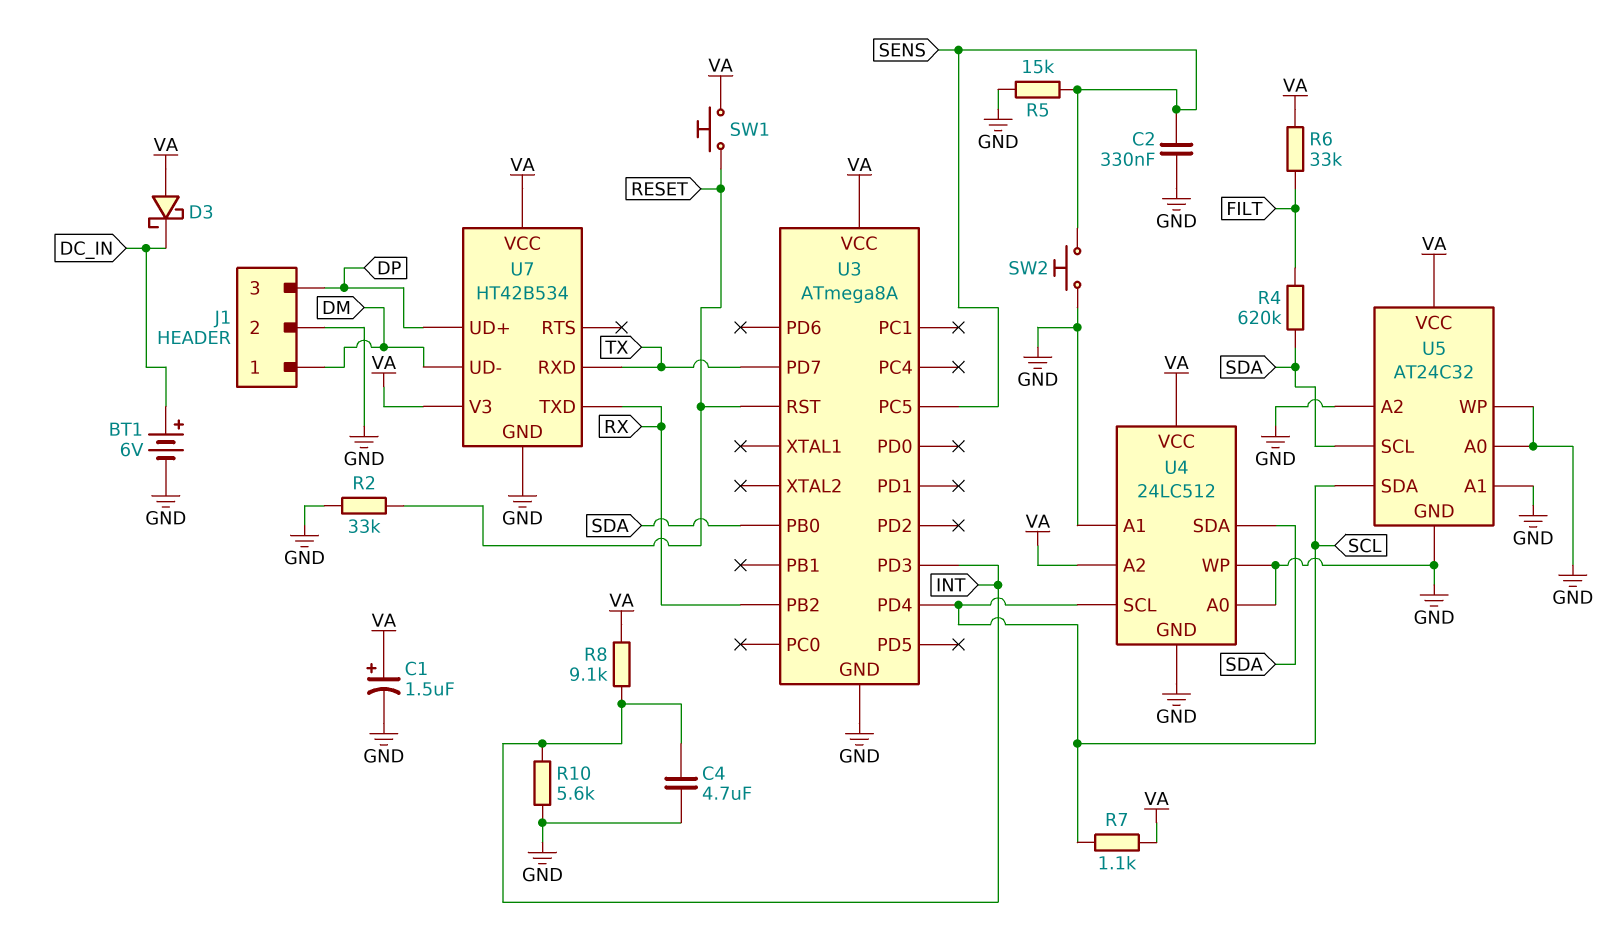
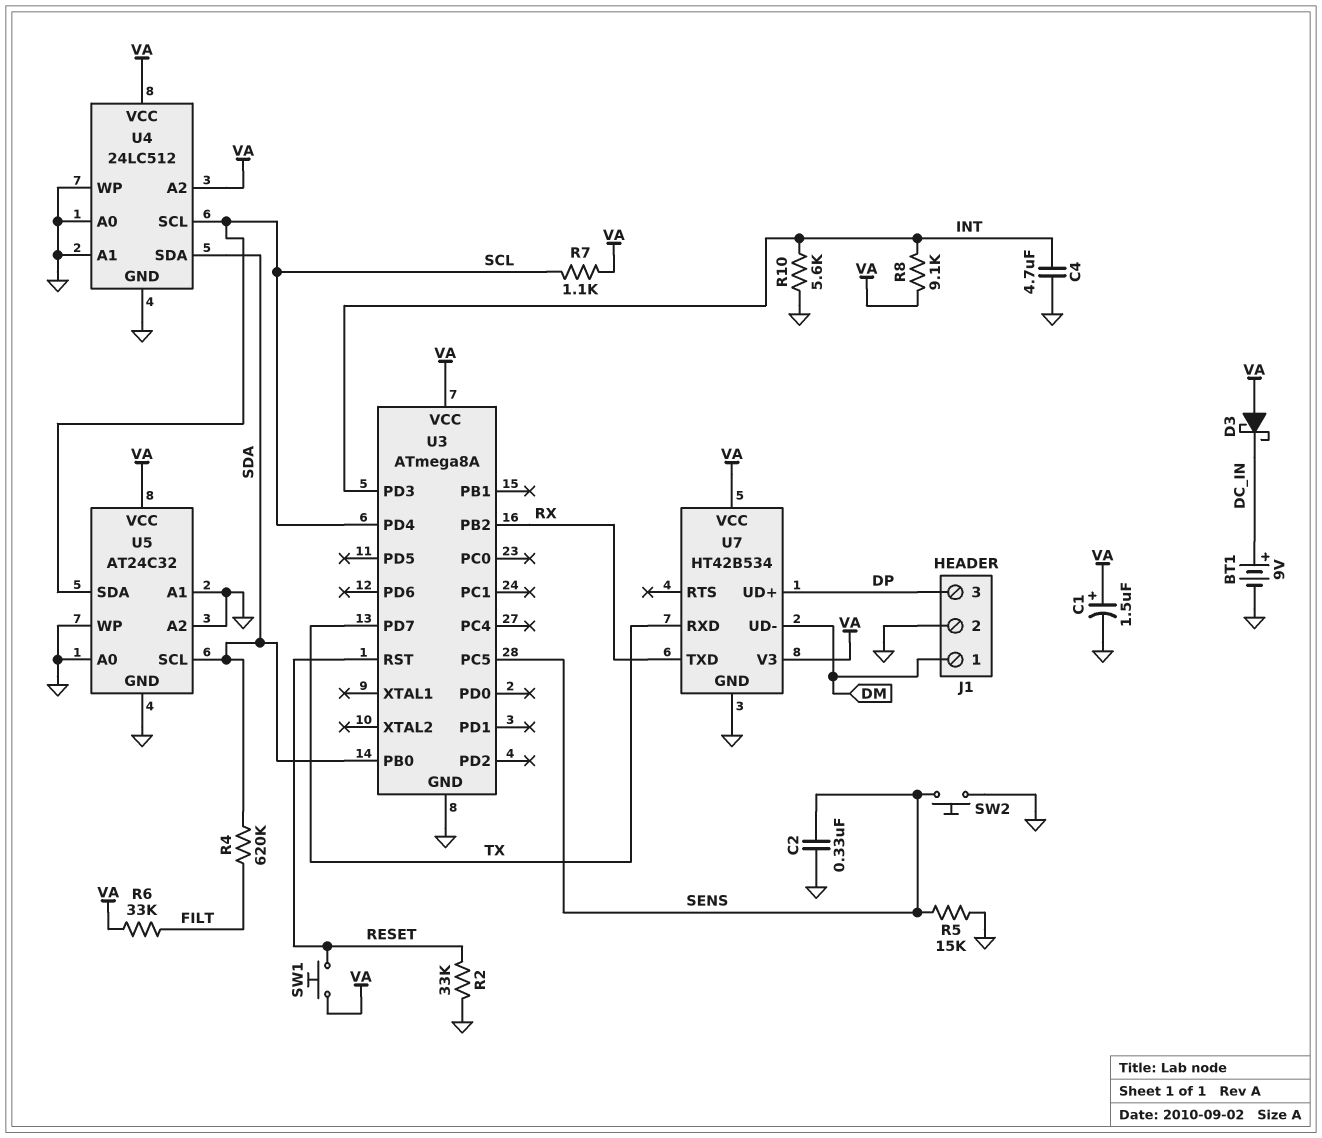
BT1: 6V (plus DC_IN, minus GND) -> 9V (plus DC_IN, minus GND)

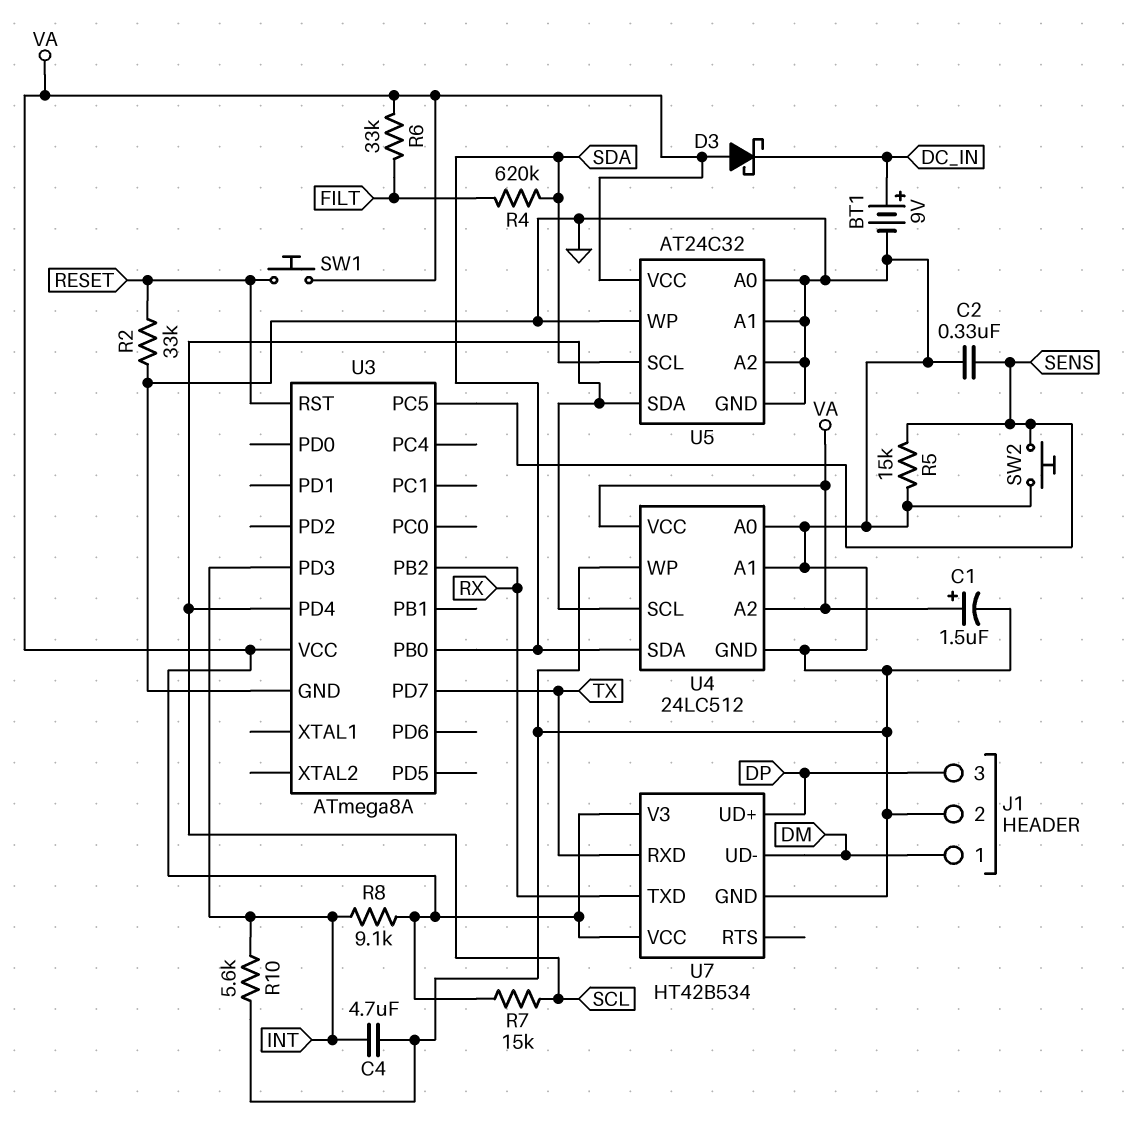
R7: 1.1k (SCL, VA) -> 15k (SCL, VA)

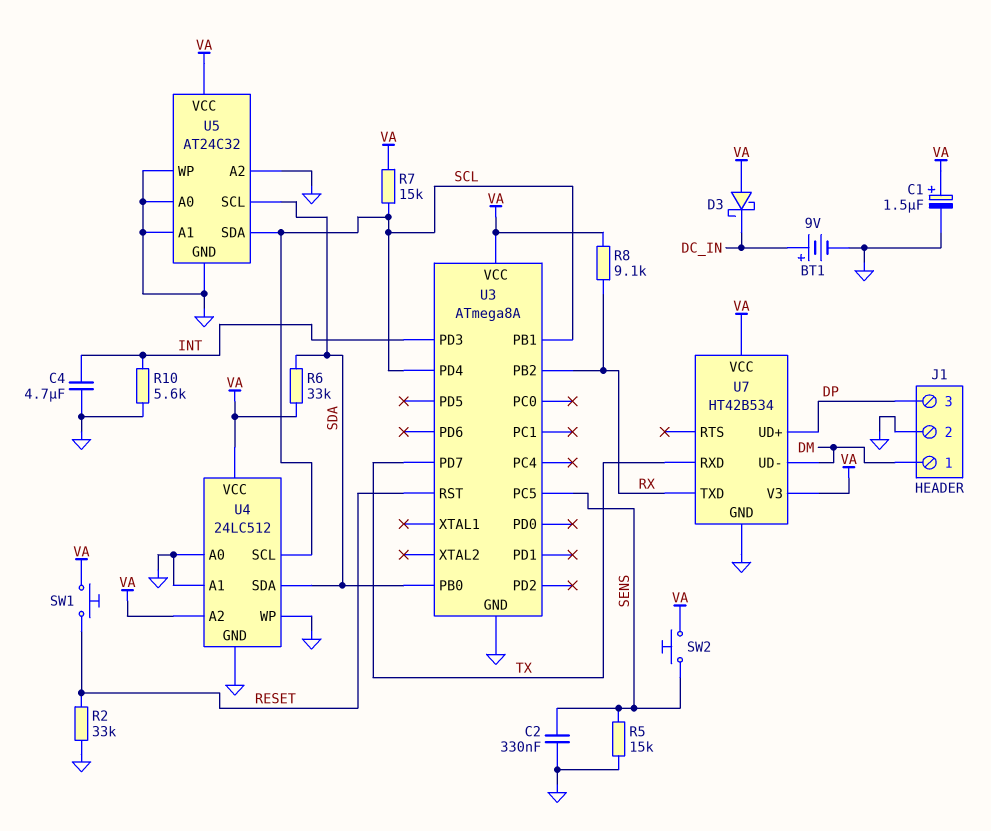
R4: 620k (FILT, SDA) -> none
R6: 33k (FILT, VA) -> 33k (SDA, VA)
R8: 9.1k (INT, VA) -> 9.1k (RX, VA)
SW2: button (GND, SENS) -> button (SENS, VA)
U3 pin PB1: none -> SCL

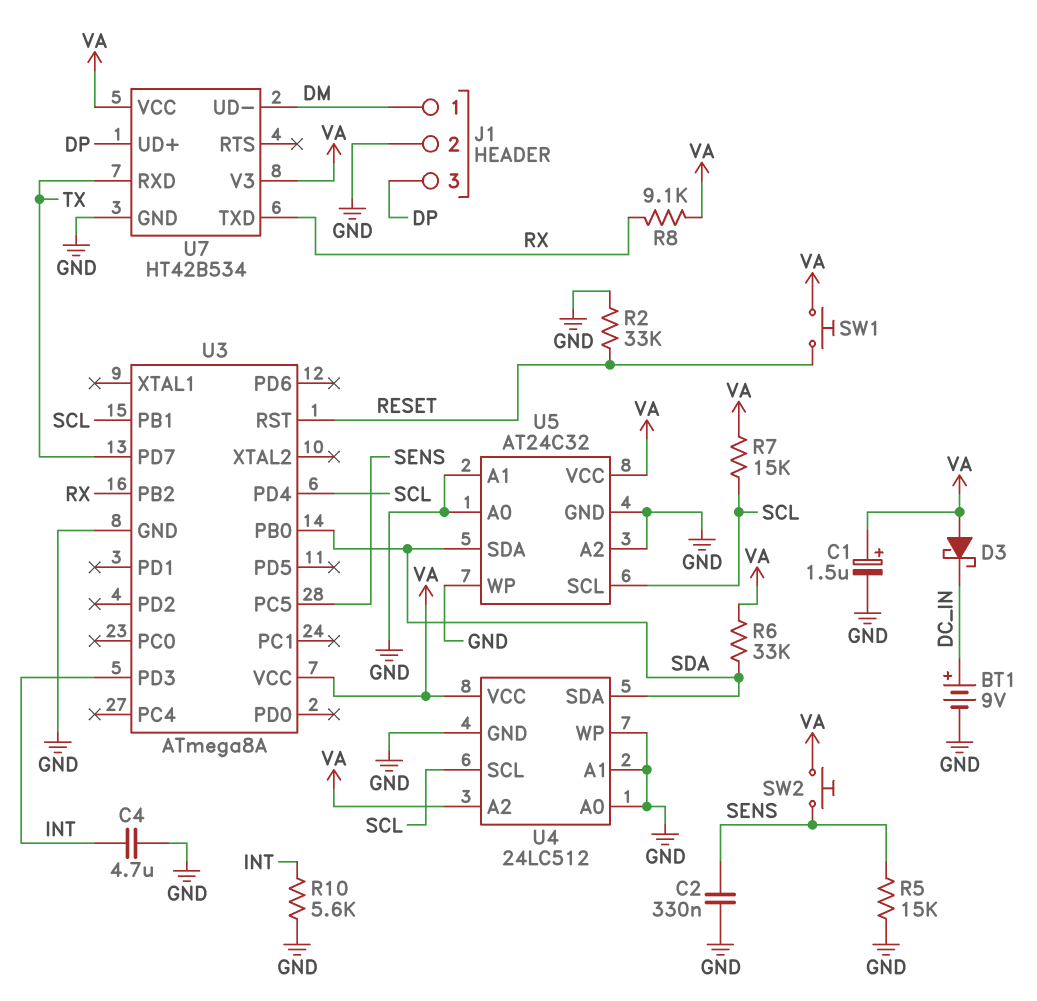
U5 pin SCL: SDA -> SCL
U5 pin SDA: SCL -> SDA

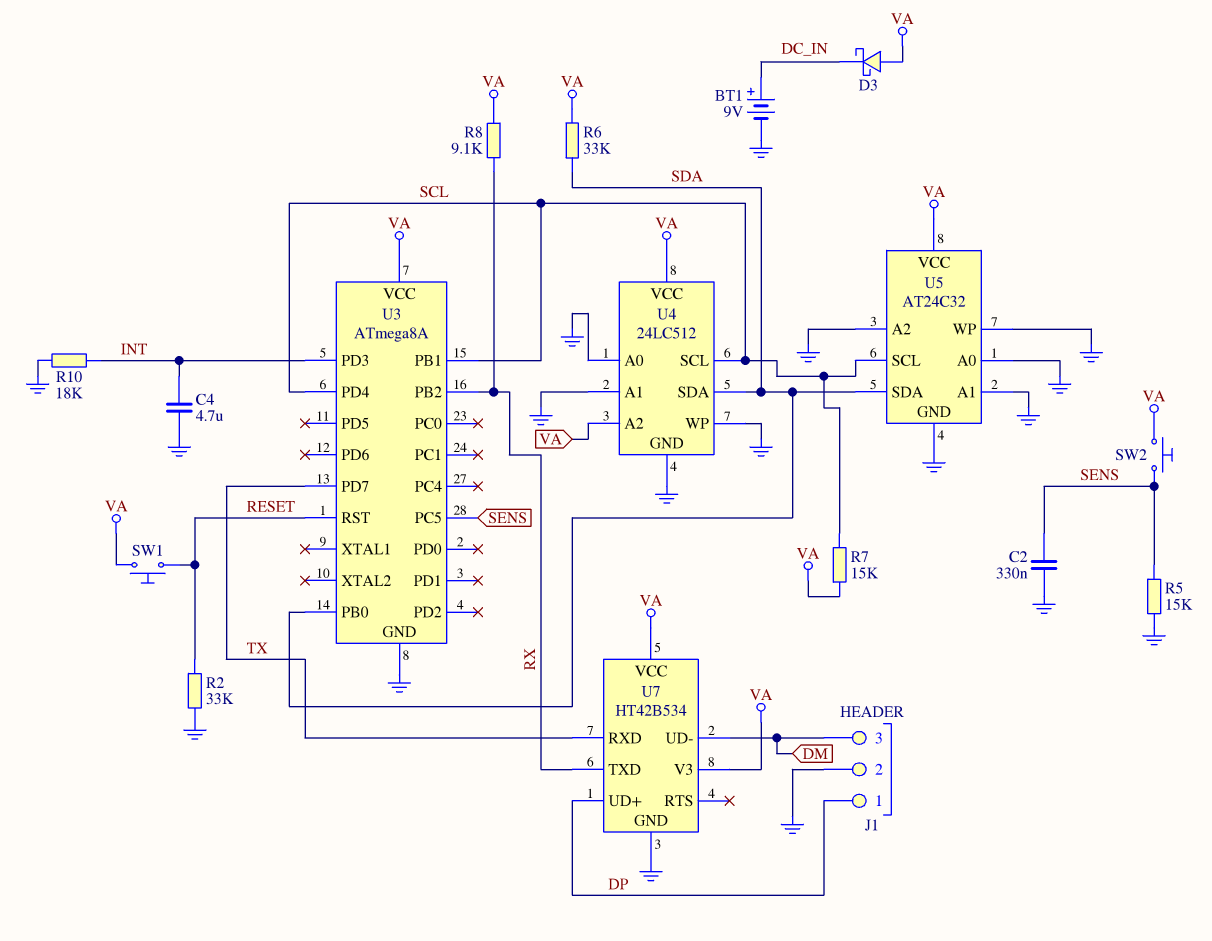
C1: 1.5uF (plus VA, minus GND) -> none
J1 pin 1: DM -> DP
J1 pin 3: DP -> DM
R10: 5.6k (GND, INT) -> 18k (GND, INT)

